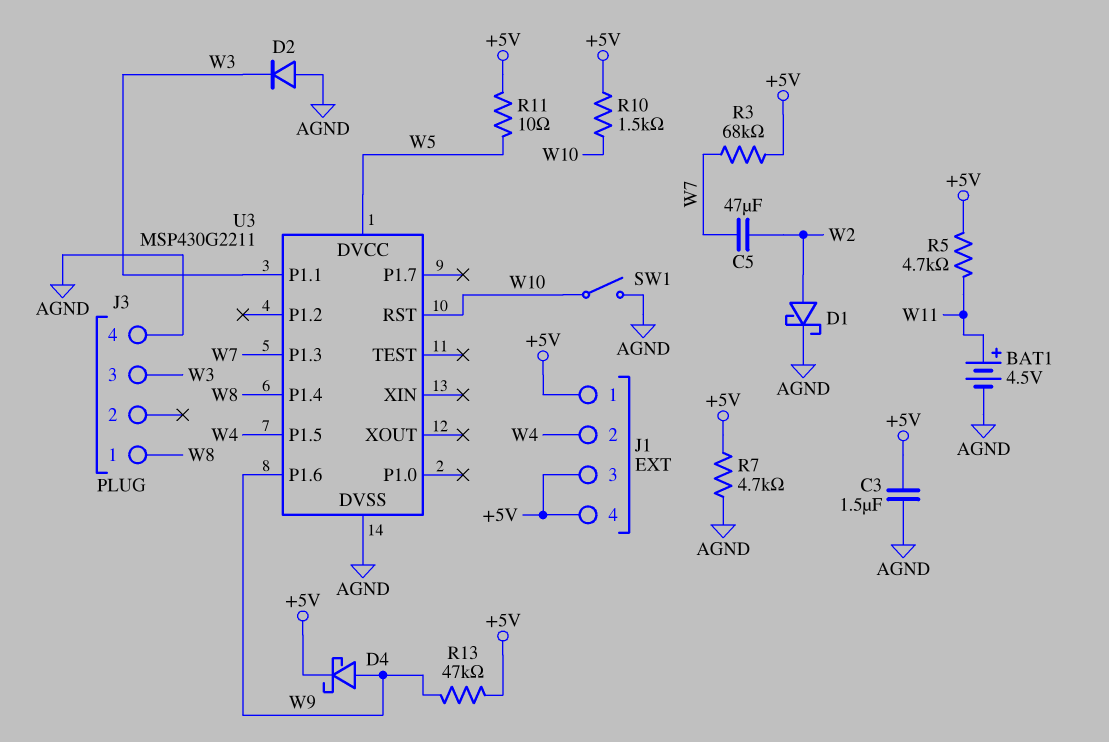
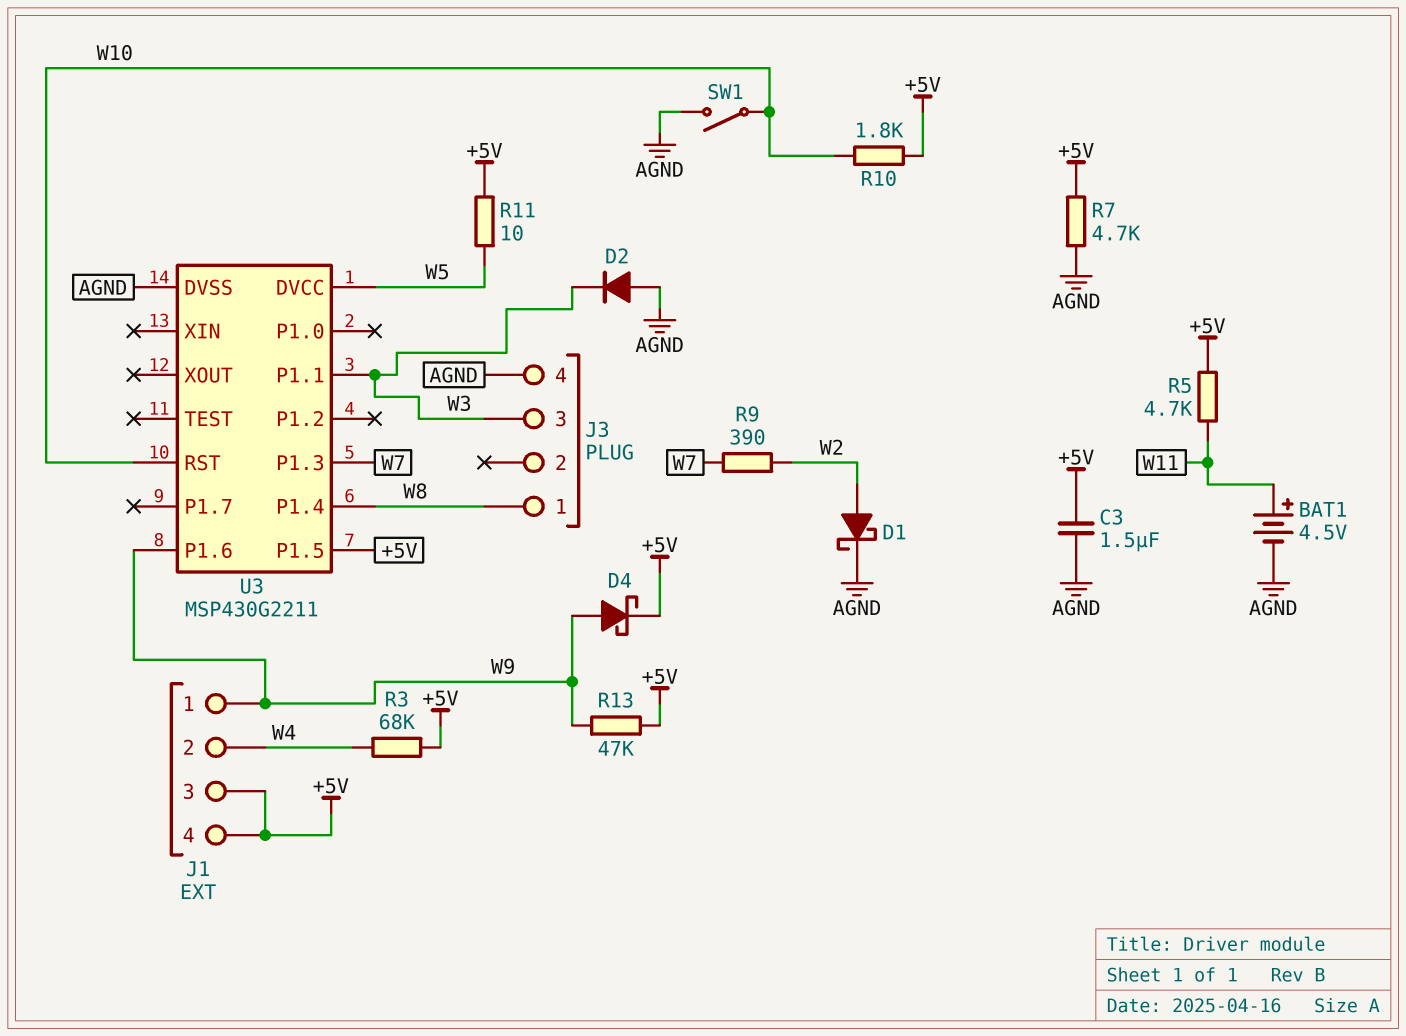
C5: 47uF (W2, W7) -> none
J1 pin 1: +5V -> W9
R3: 68k (+5V, W7) -> 68k (+5V, W4)
R9: none -> 390 (W2, W7)
R10: 1.5k (+5V, W10) -> 1.8k (+5V, W10)
U3 pin P1.5: W4 -> +5V

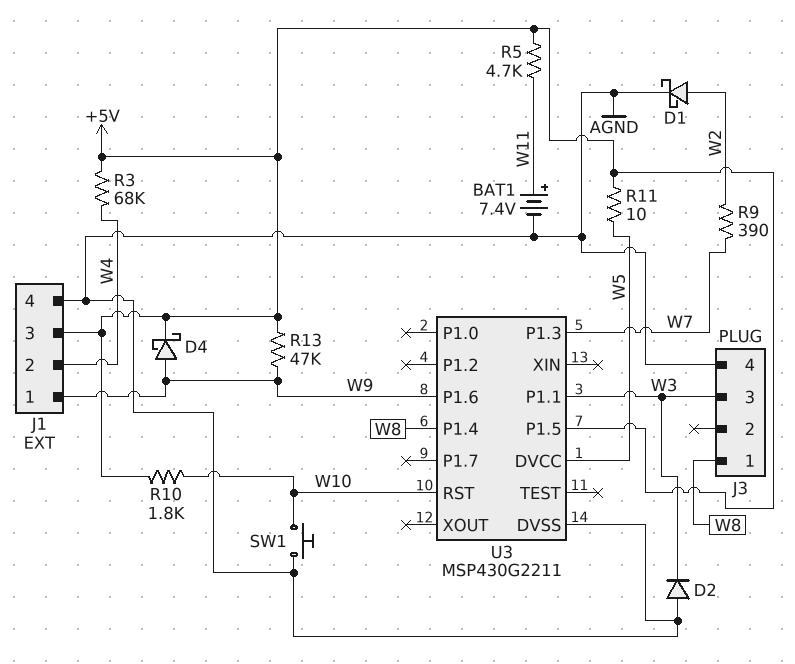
BAT1: 4.5V (plus W11, minus AGND) -> 7.4V (plus W11, minus AGND)
C3: 1.5uF (+5V, AGND) -> none
J1 pin 4: +5V -> AGND
R7: 4.7k (+5V, AGND) -> none
SW1: switch (AGND, W10) -> button (AGND, W10)

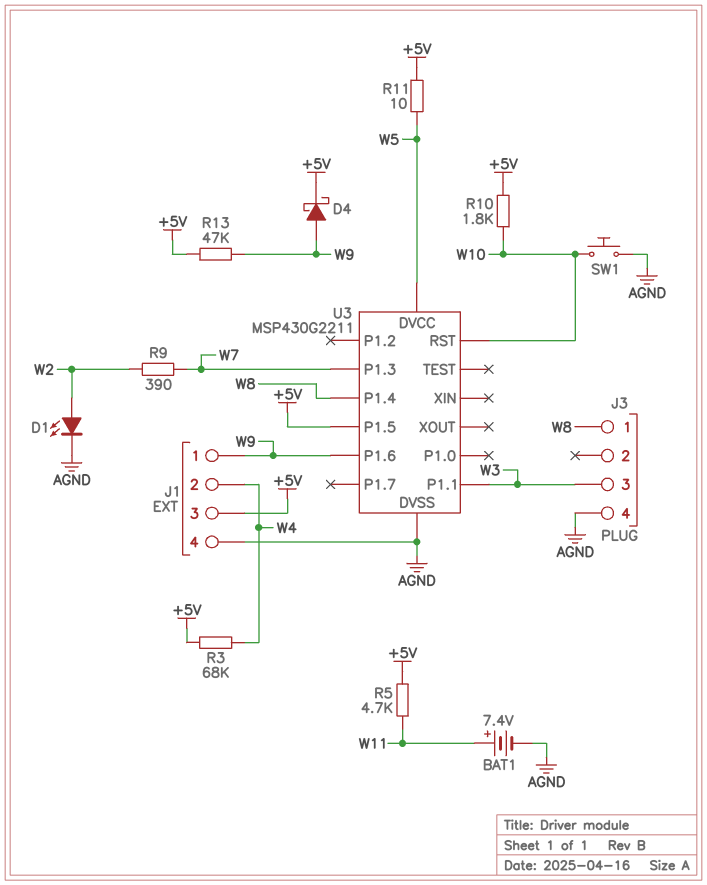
D1: schottky (A W2, K AGND) -> LED (A W2, K AGND)
D2: diode (A AGND, K W3) -> none

